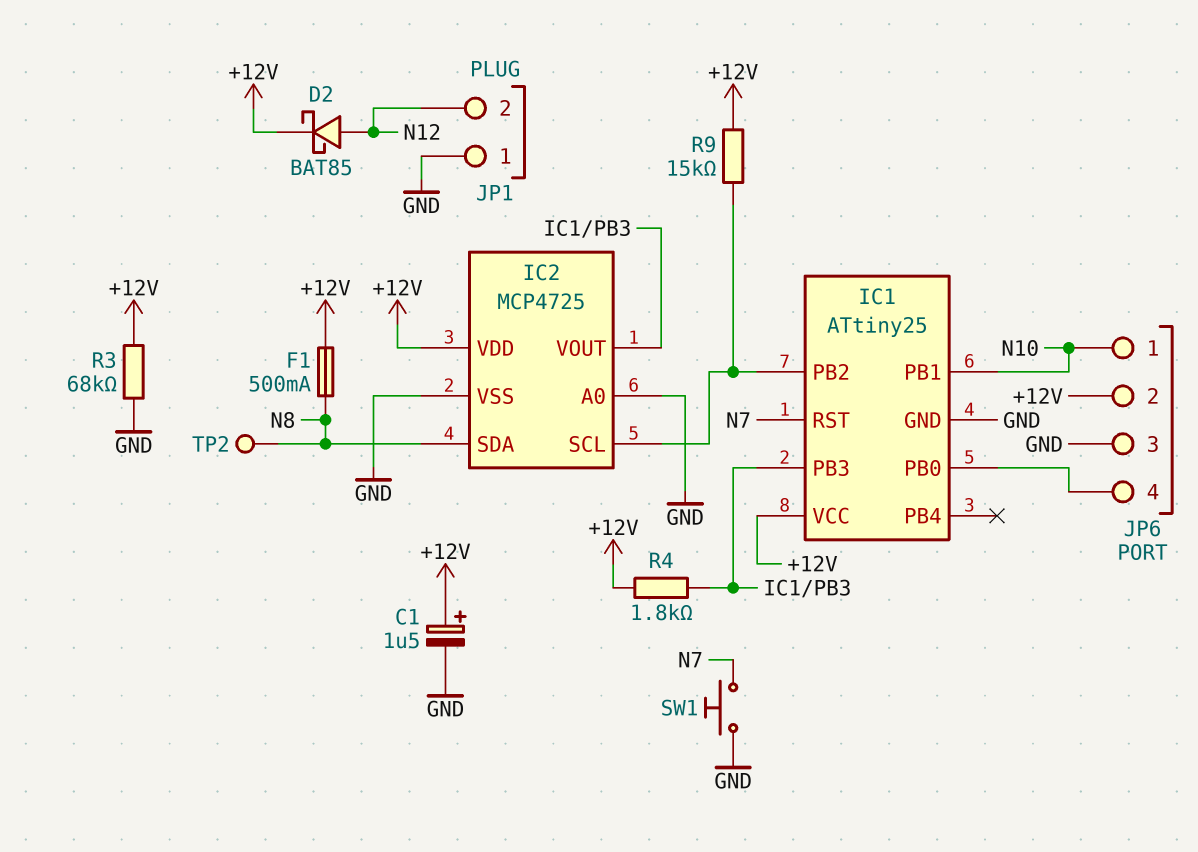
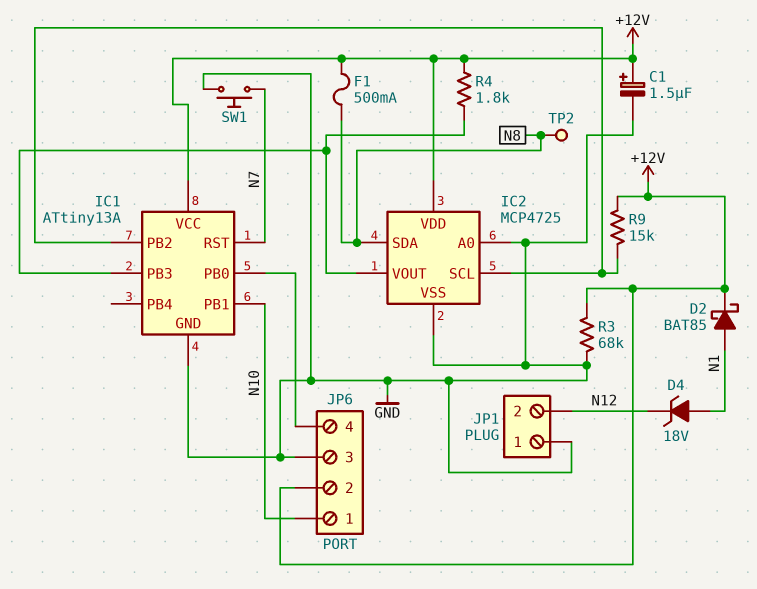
D2: schottky BAT85 (A N12, K +12V) -> schottky BAT85 (A N1, K +12V)
D4: none -> zener 18V (A N1, K N12)
IC1: ATtiny25 -> ATtiny13A

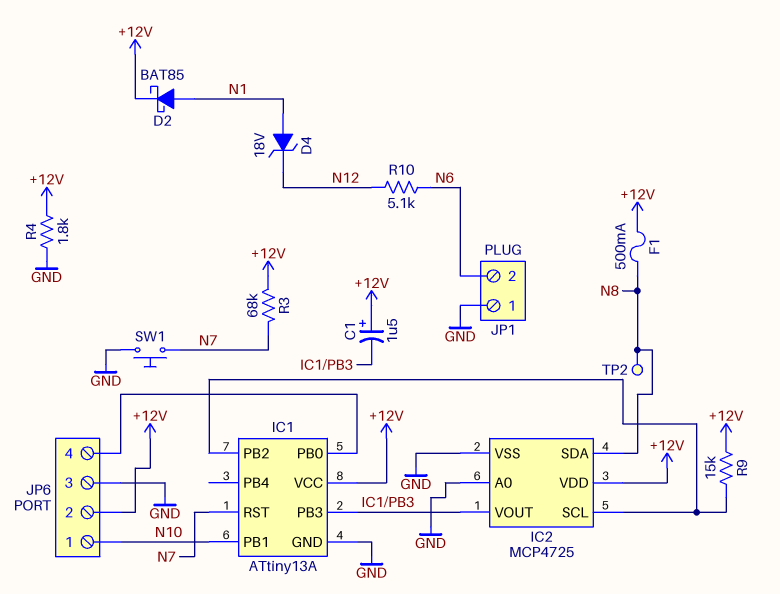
C1: 1.5uF (plus +12V, minus GND) -> 1.5uF (plus +12V, minus IC1/PB3)
JP1 pin 2: N12 -> N6
R3: 68k (+12V, GND) -> 68k (+12V, N7)
R4: 1.8k (+12V, IC1/PB3) -> 1.8k (+12V, GND)
R10: none -> 5.1k (N6, N12)

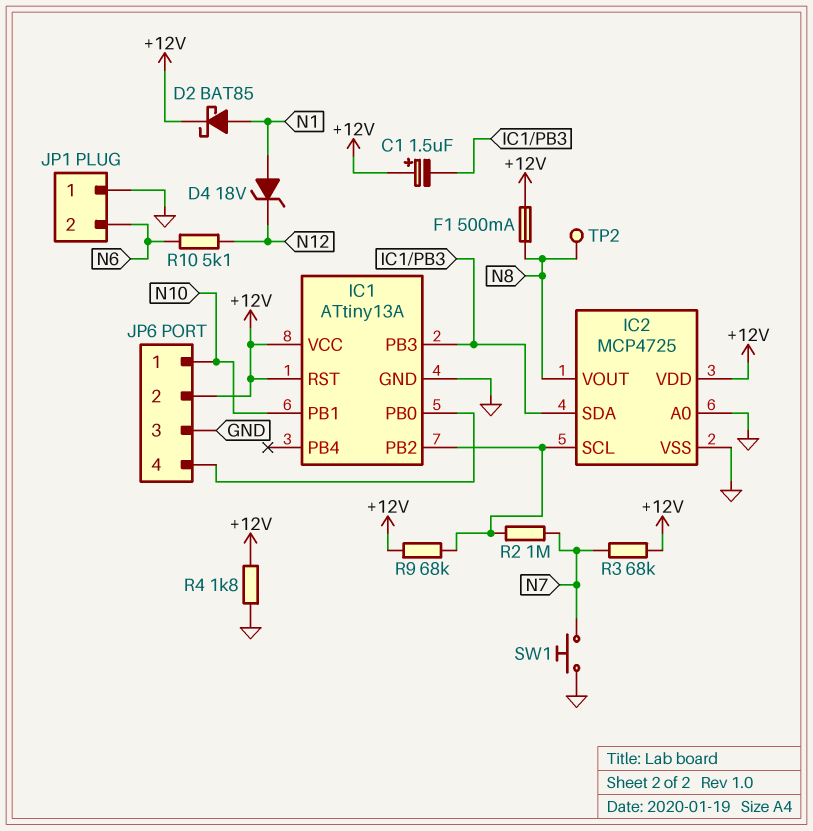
IC1 pin RST: N7 -> +12V
IC2 pin SDA: N8 -> IC1/PB3
IC2 pin VOUT: IC1/PB3 -> N8
R2: none -> 1M (IC1/PB2, N7)
R9: 15k (+12V, IC1/PB2) -> 68k (+12V, IC1/PB2)

